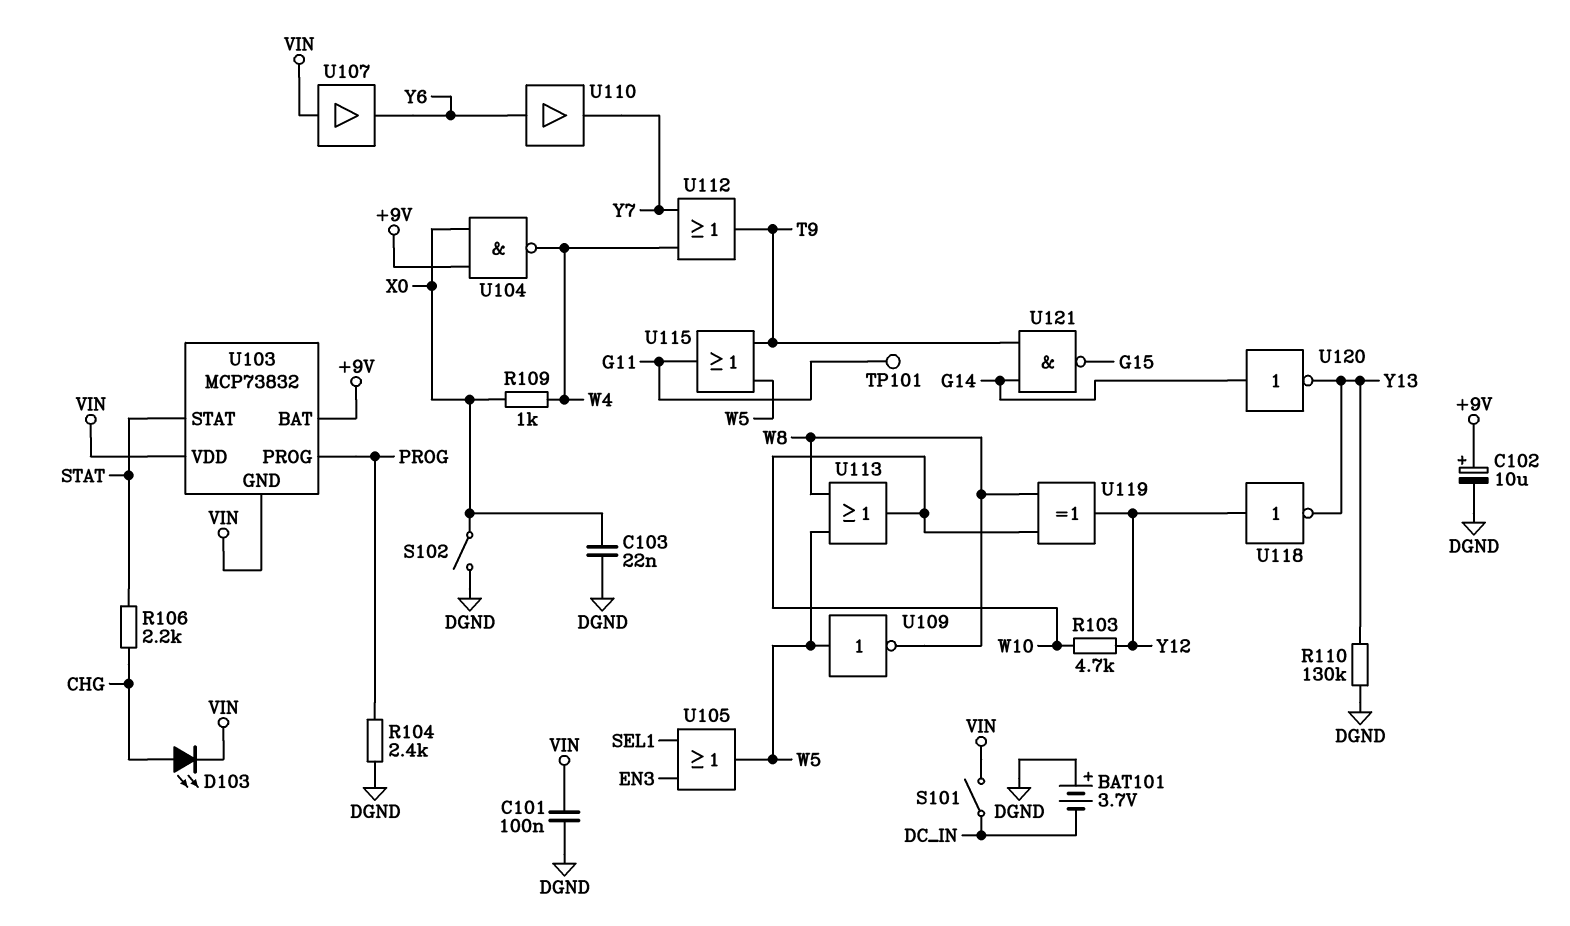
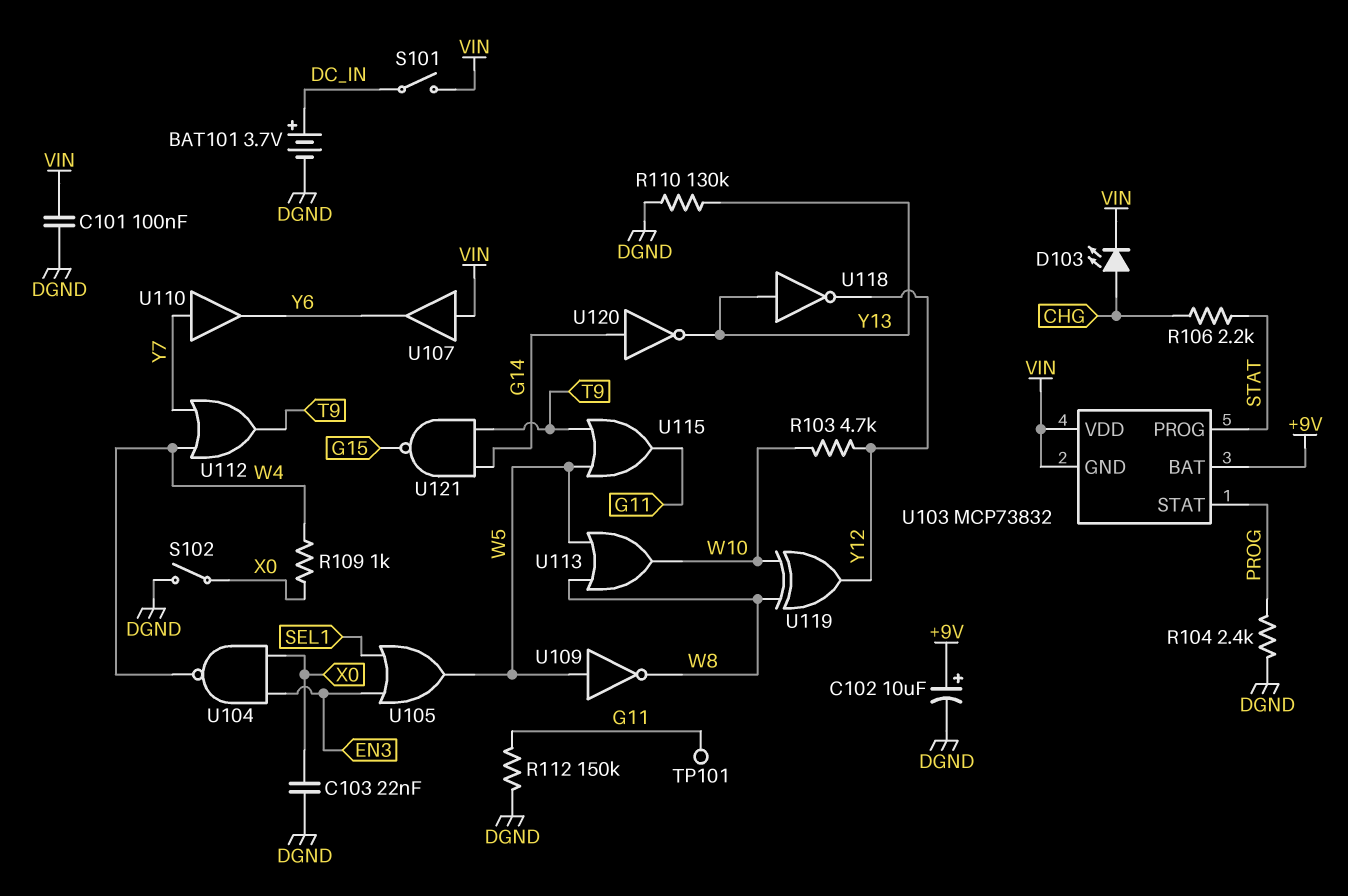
BAT101: 3.7V (plus DGND, minus DC_IN) -> 3.7V (plus DC_IN, minus DGND)
R112: none -> 150k (DGND, G11)
U103 pin PROG: PROG -> STAT
U103 pin STAT: STAT -> PROG
U104: NAND (in +9V, in X0, out W4) -> NAND (in EN3, in X0, out W4)
U110: buffer (in Y6, out Y7) -> buffer (in Y7, out Y6)
U118: NOT (in Y12, out Y13) -> NOT (in Y13, out Y12)

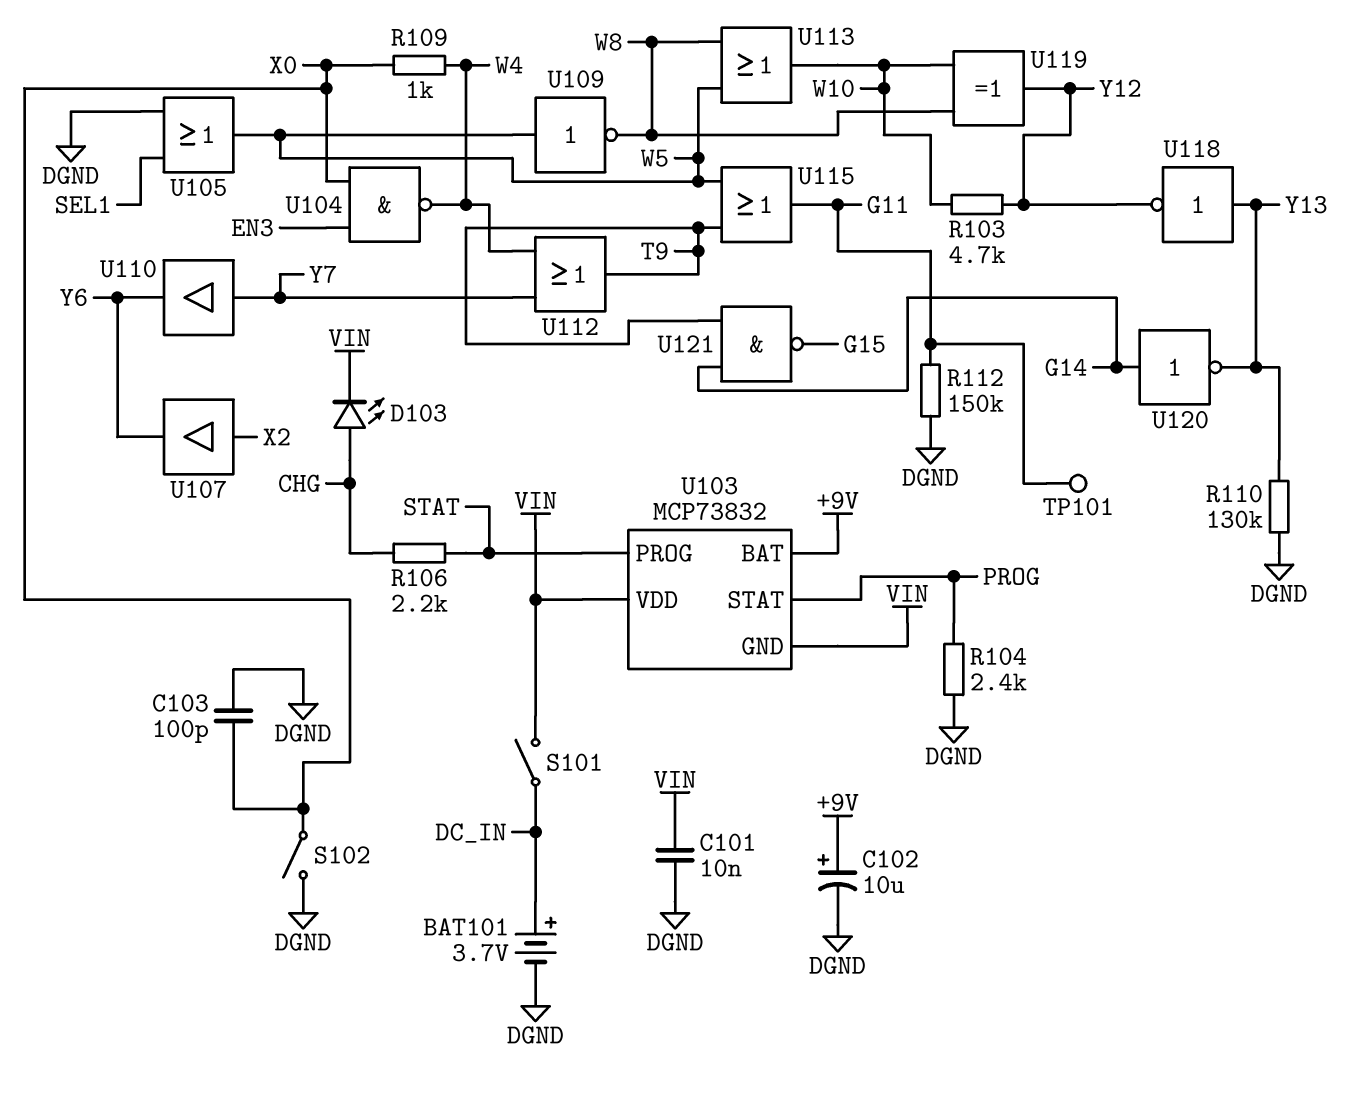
C101: 100nF (DGND, VIN) -> 10nF (DGND, VIN)
C103: 22nF (DGND, X0) -> 100pF (DGND, X0)
U105: OR (in EN3, in SEL1, out W5) -> OR (in DGND, in SEL1, out W5)
U107: buffer (in VIN, out Y6) -> buffer (in X2, out Y6)

